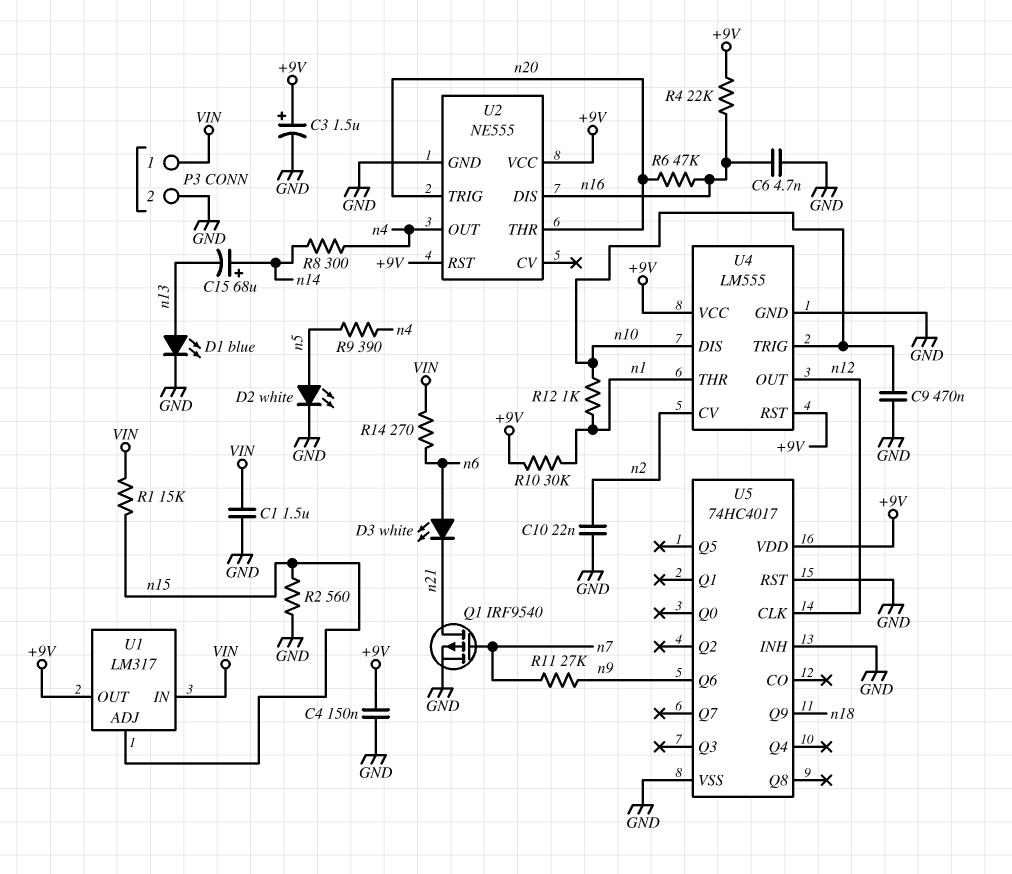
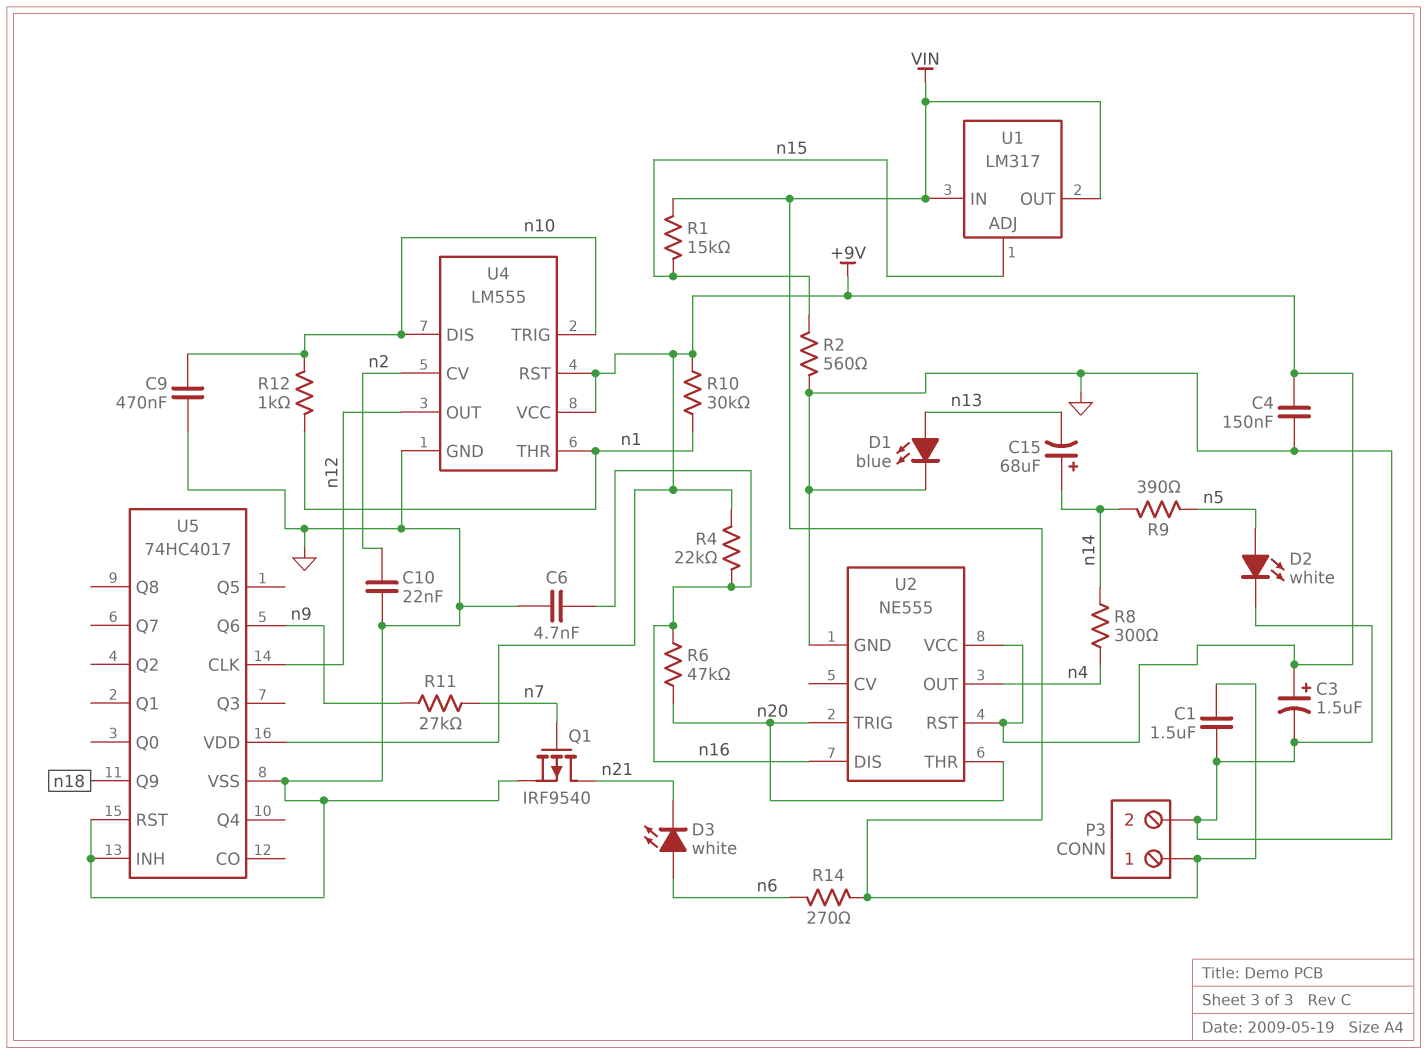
R9: 390 (n4, n5) -> 390 (n5, n14)
U1 pin OUT: +9V -> VIN

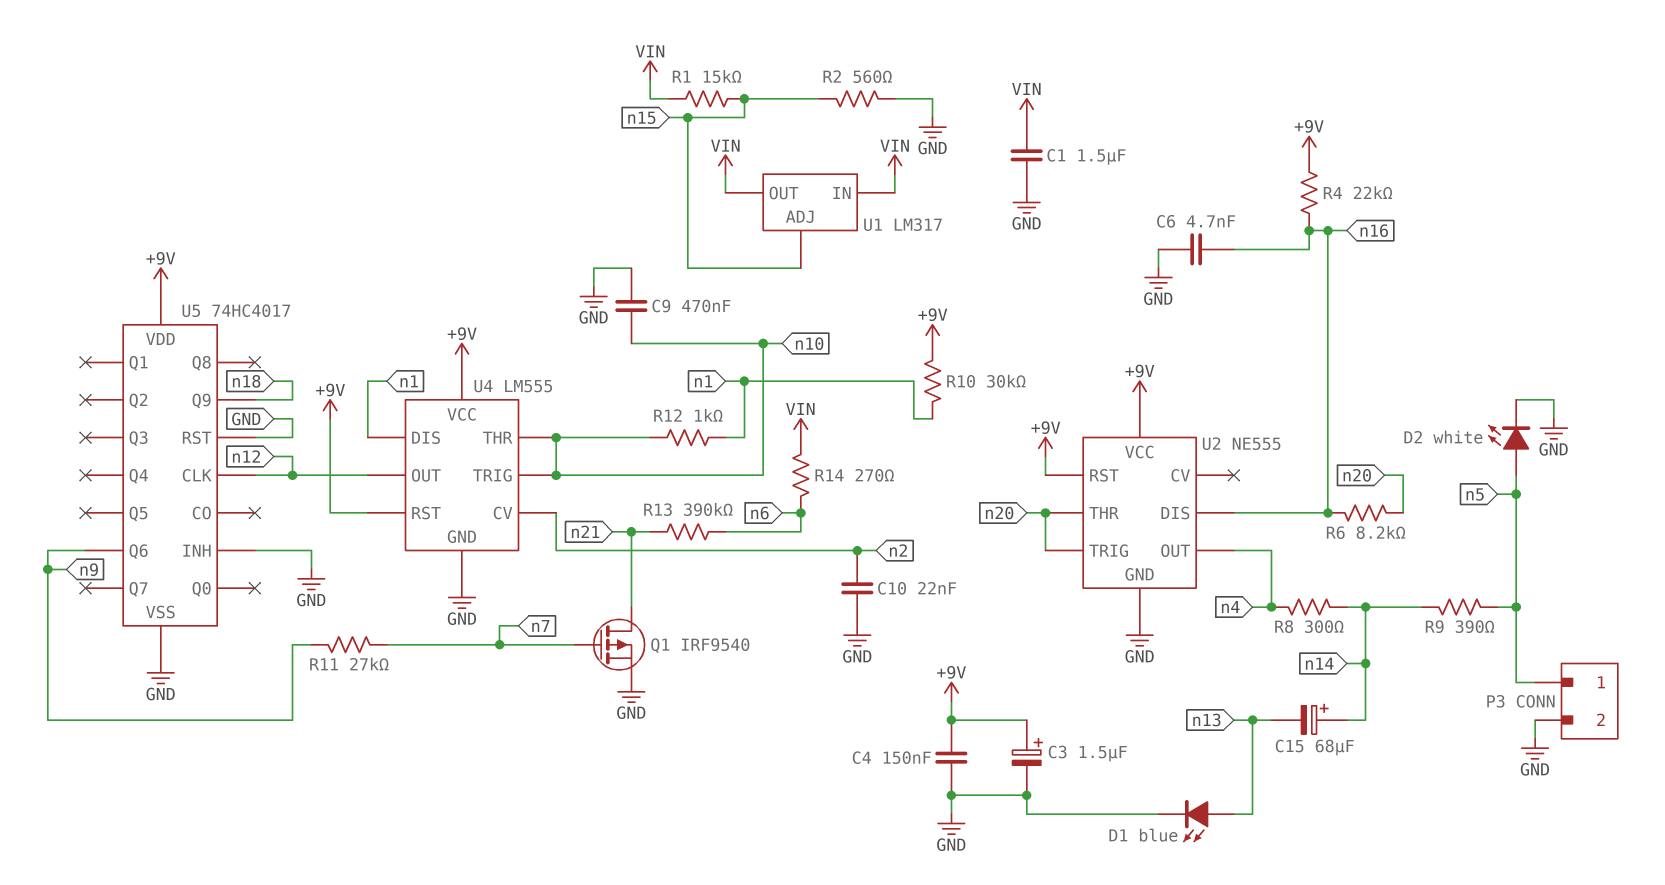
D3: LED white (A n6, K n21) -> none
P3 pin 1: VIN -> n5
R6: 47k (n16, n20) -> 8.2k (n16, n20)
R13: none -> 390k (n6, n21)
U4 pin DIS: n10 -> n1
U4 pin THR: n1 -> n10

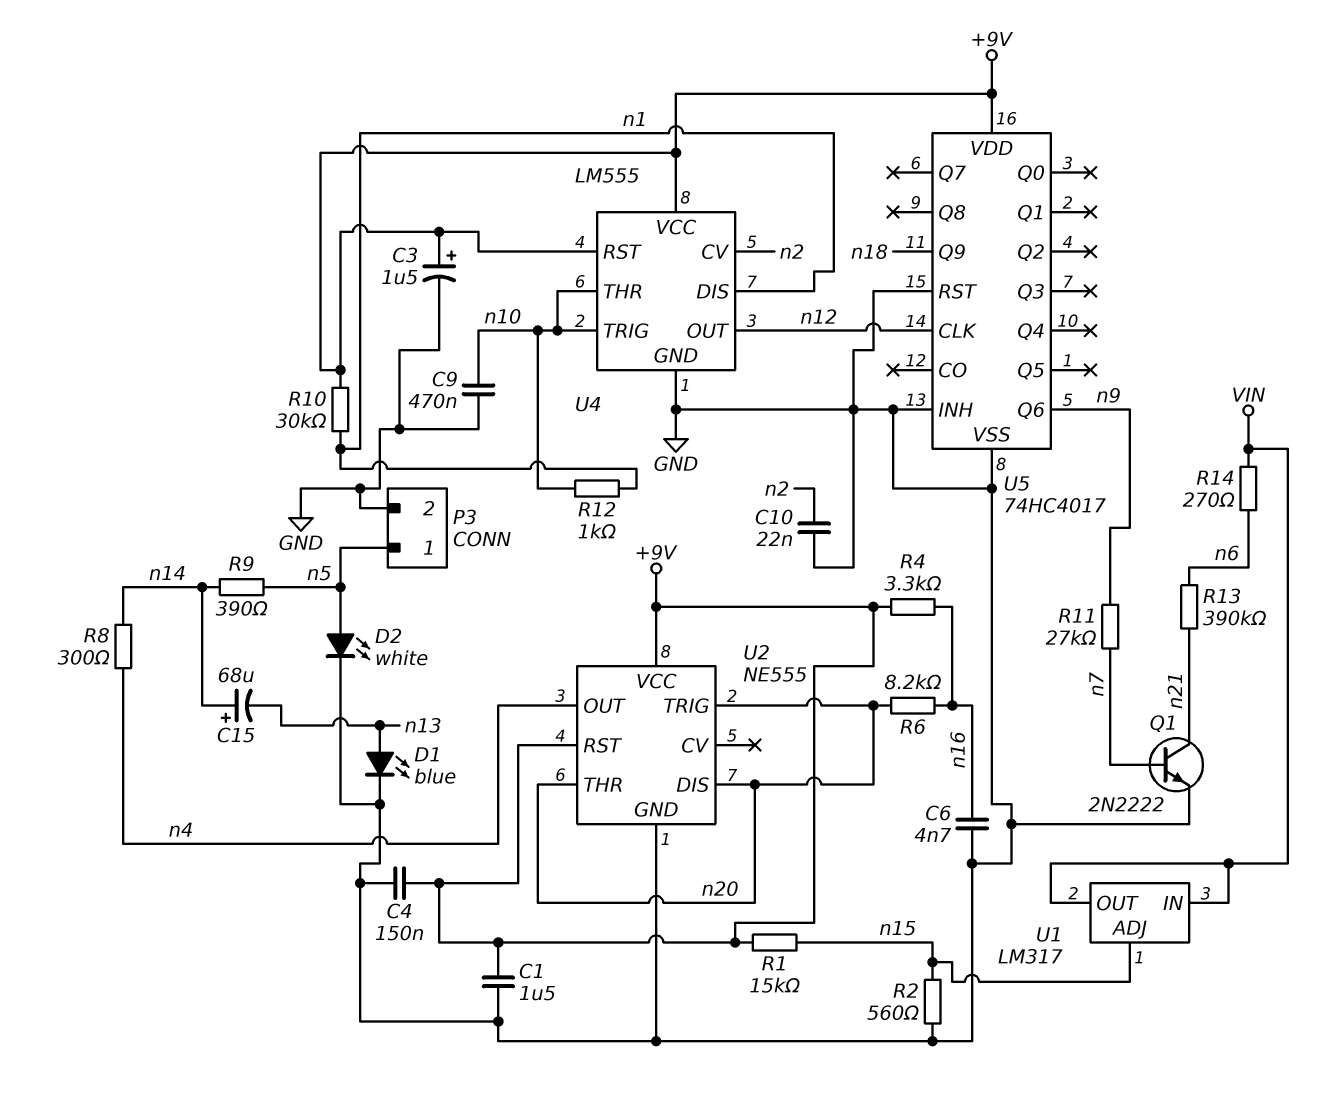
C1: 1.5uF (GND, VIN) -> 1.5uF (+9V, GND)
Q1: PMOS IRF9540 (G n7, D n21, S GND) -> NPN 2N2222 (B n7, C n21, E GND)
R1: 15k (VIN, n15) -> 15k (+9V, n15)
R4: 22k (+9V, n16) -> 3.3k (+9V, n16)
U2 pin DIS: n16 -> n20

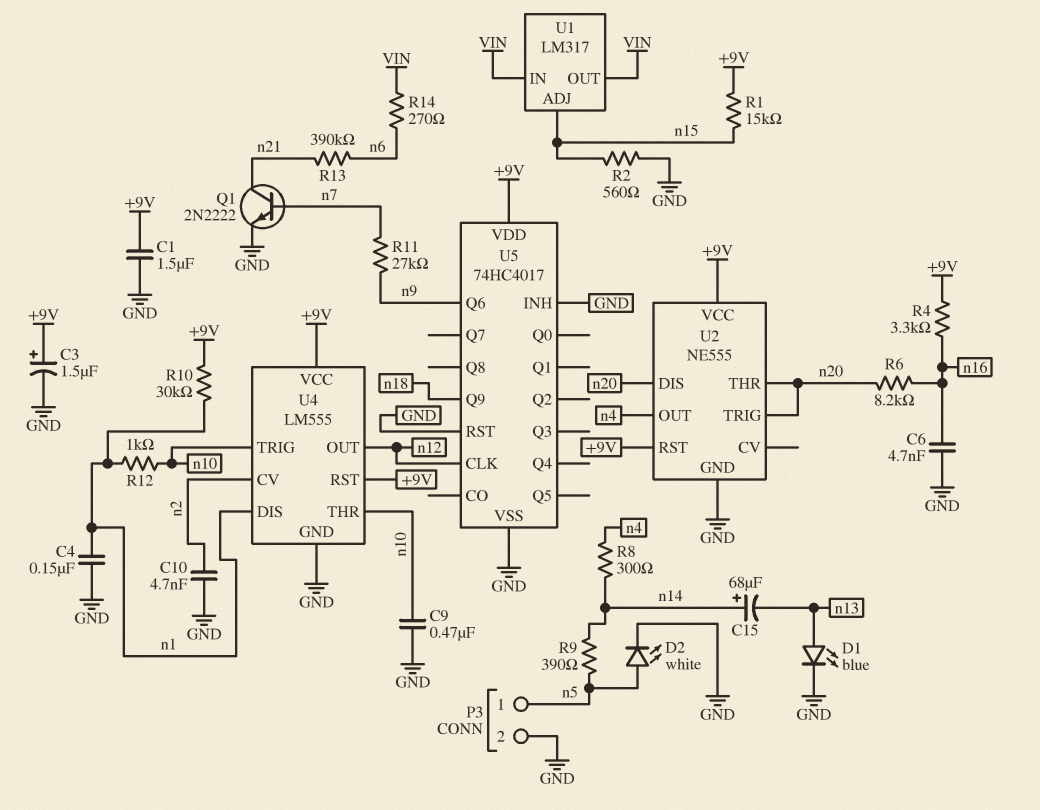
C4: 150nF (+9V, GND) -> 150nF (GND, n1)
C10: 22nF (GND, n2) -> 4.7nF (GND, n2)

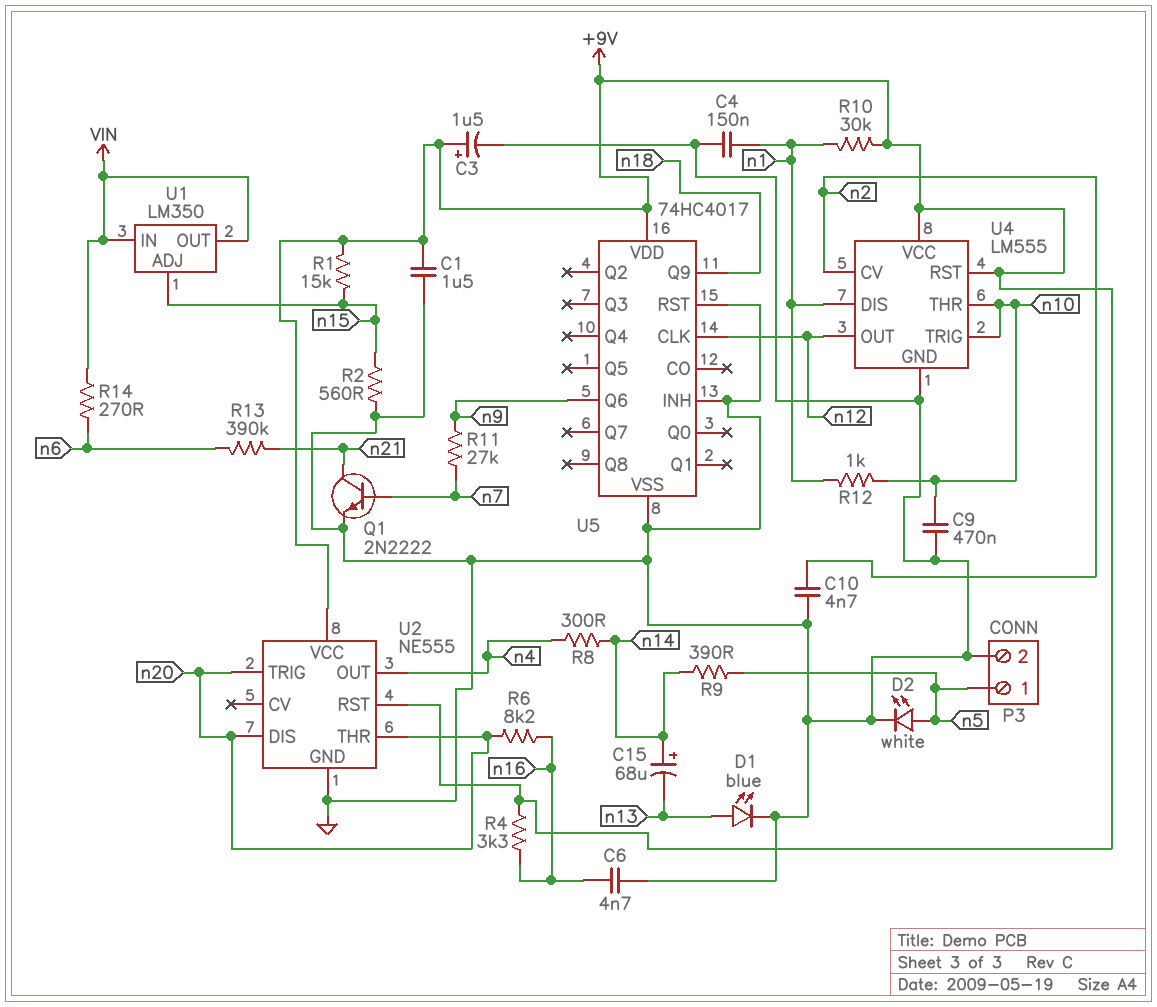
U1: LM317 -> LM350

